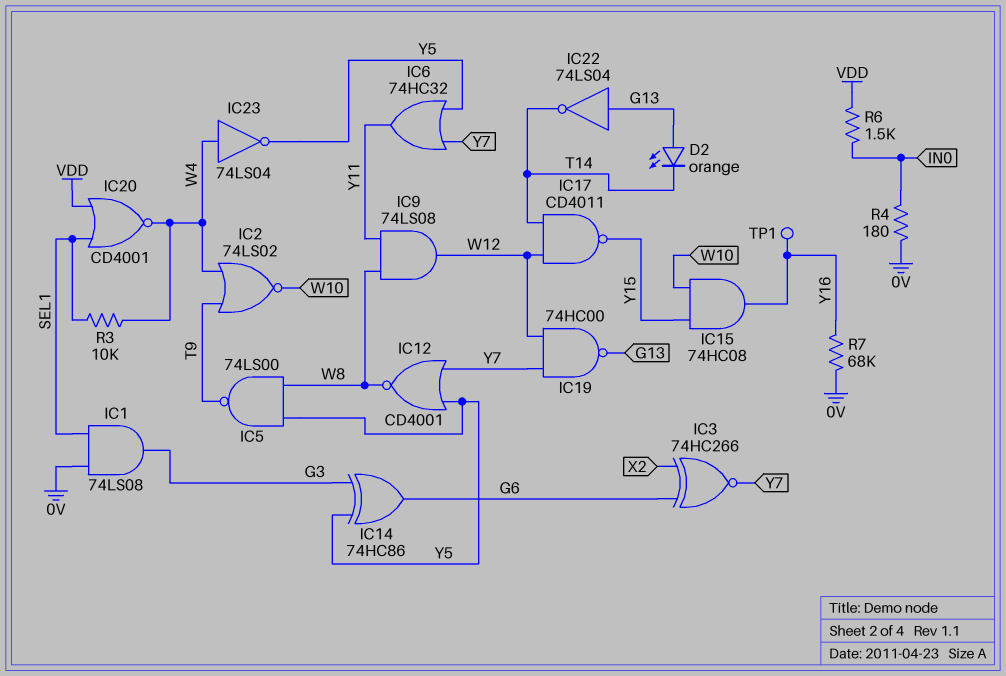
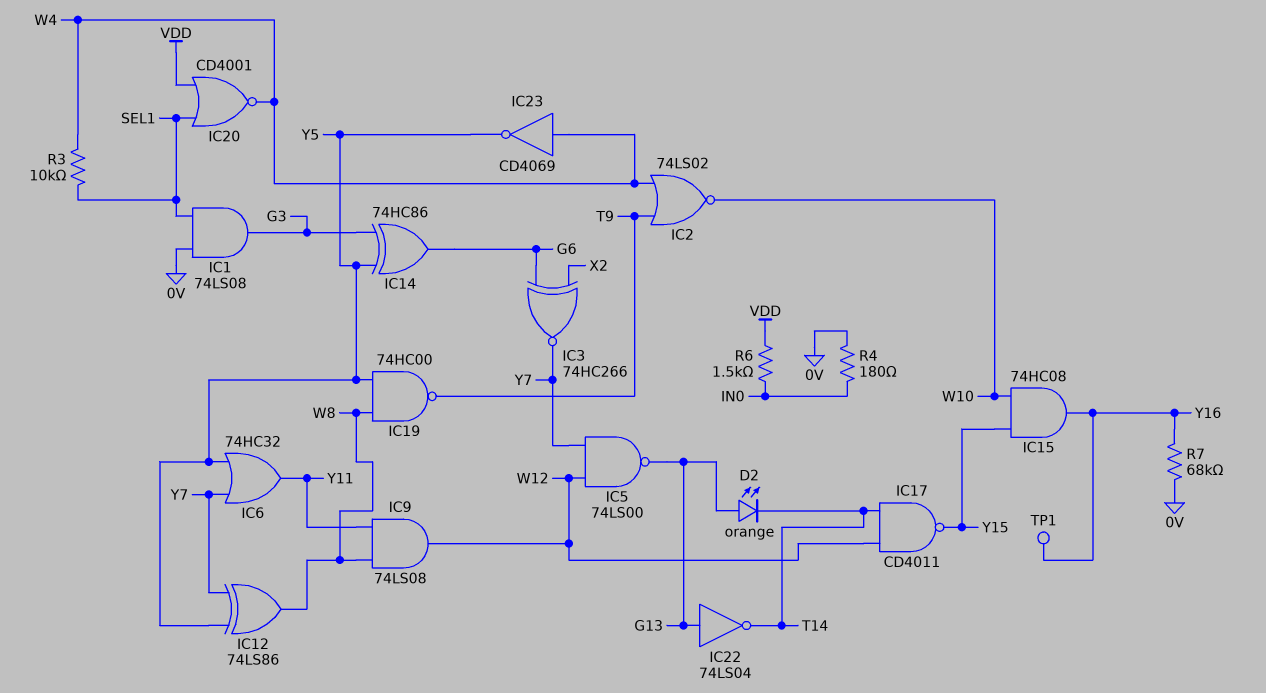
IC5: NAND 74LS00 (in W8, in Y5, out T9) -> NAND 74LS00 (in W12, in Y7, out G13)
IC12: NOR CD4001 (in Y5, in Y7, out W8) -> XOR 74LS86 (in Y5, in Y7, out W8)
IC19: NAND 74HC00 (in W12, in Y7, out G13) -> NAND 74HC00 (in W8, in Y5, out T9)
IC23: NOT 74LS04 (in W4, out Y5) -> NOT CD4069 (in W4, out Y5)

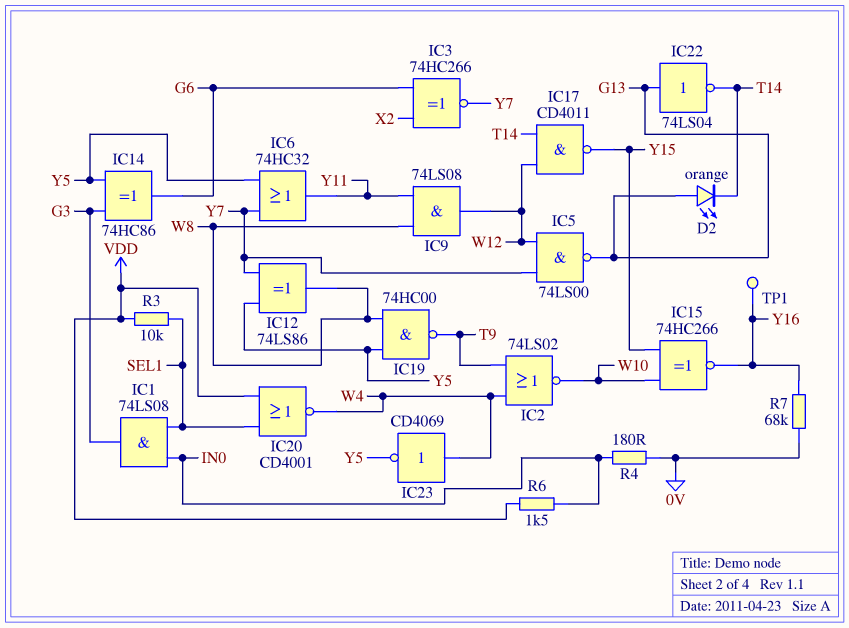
IC1: AND 74LS08 (in 0V, in SEL1, out G3) -> AND 74LS08 (in IN0, in SEL1, out G3)
IC15: AND 74HC08 (in W10, in Y15, out Y16) -> XNOR 74HC266 (in W10, in Y15, out Y16)
R3: 10k (SEL1, W4) -> 10k (SEL1, VDD)

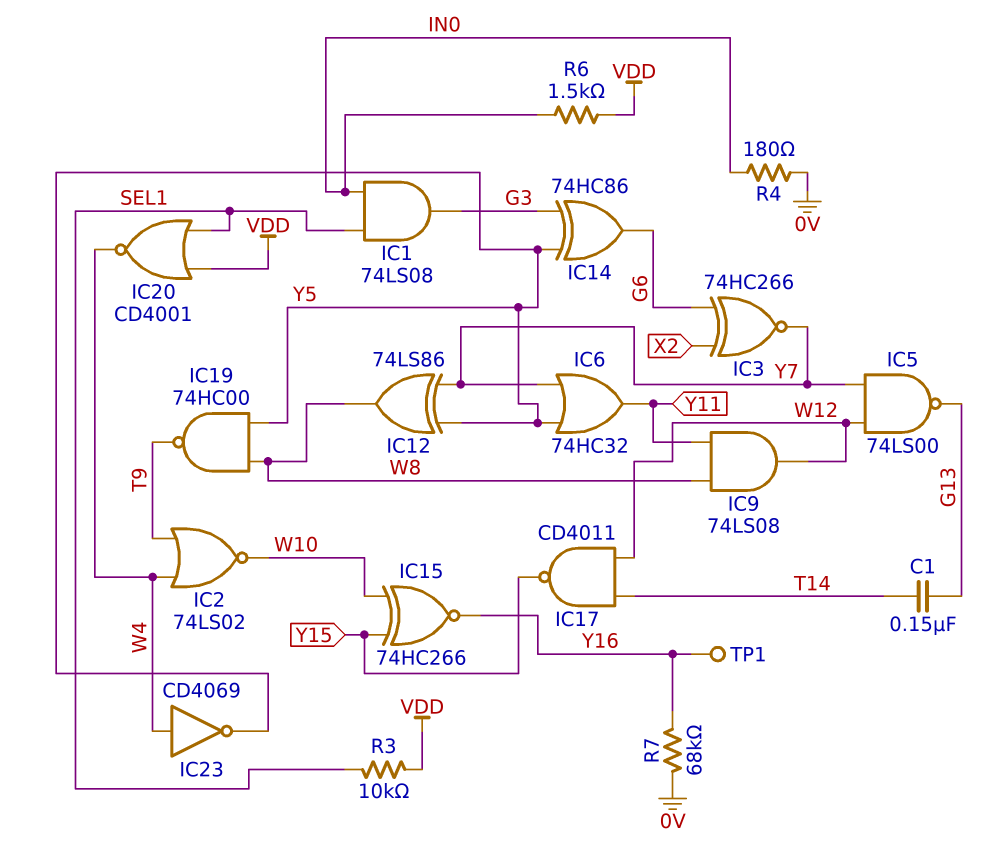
C1: none -> 150nF (G13, T14)
D2: LED orange (A G13, K T14) -> none
IC22: NOT 74LS04 (in G13, out T14) -> none

